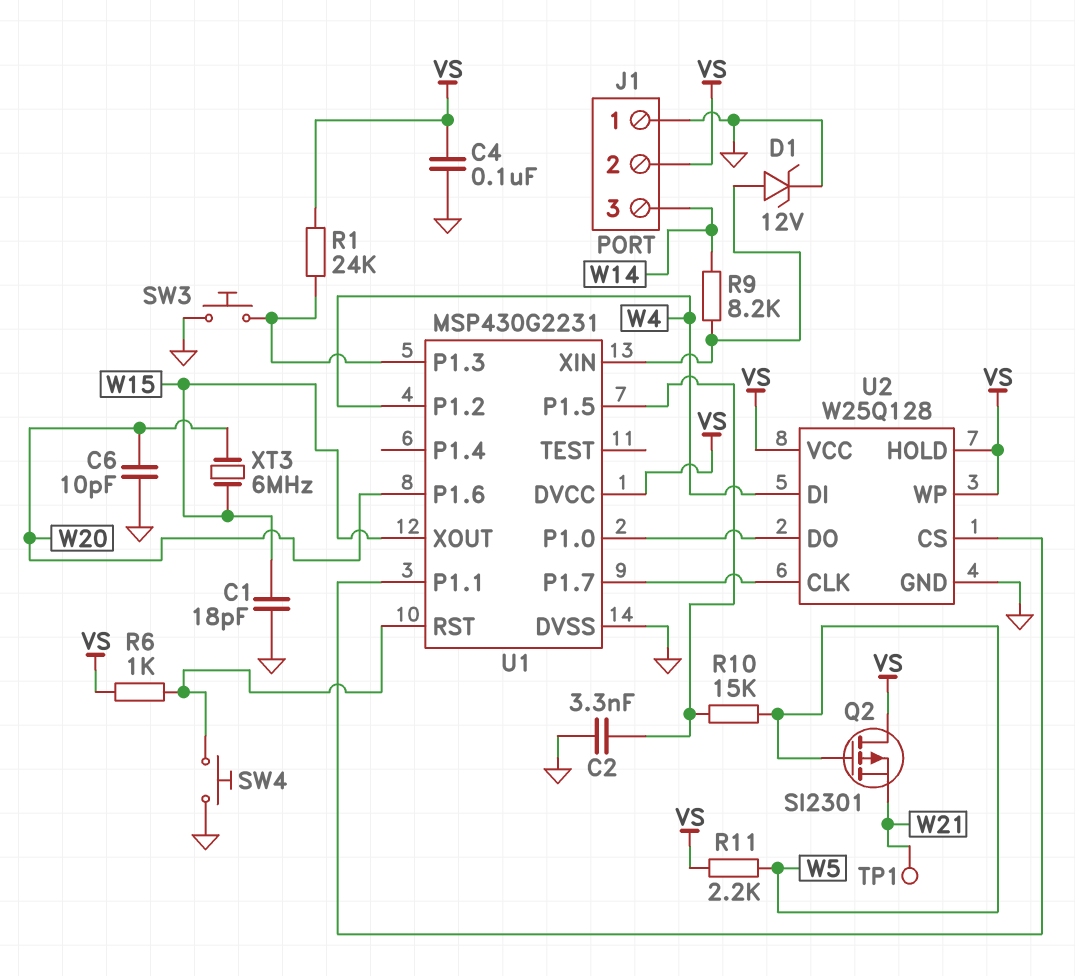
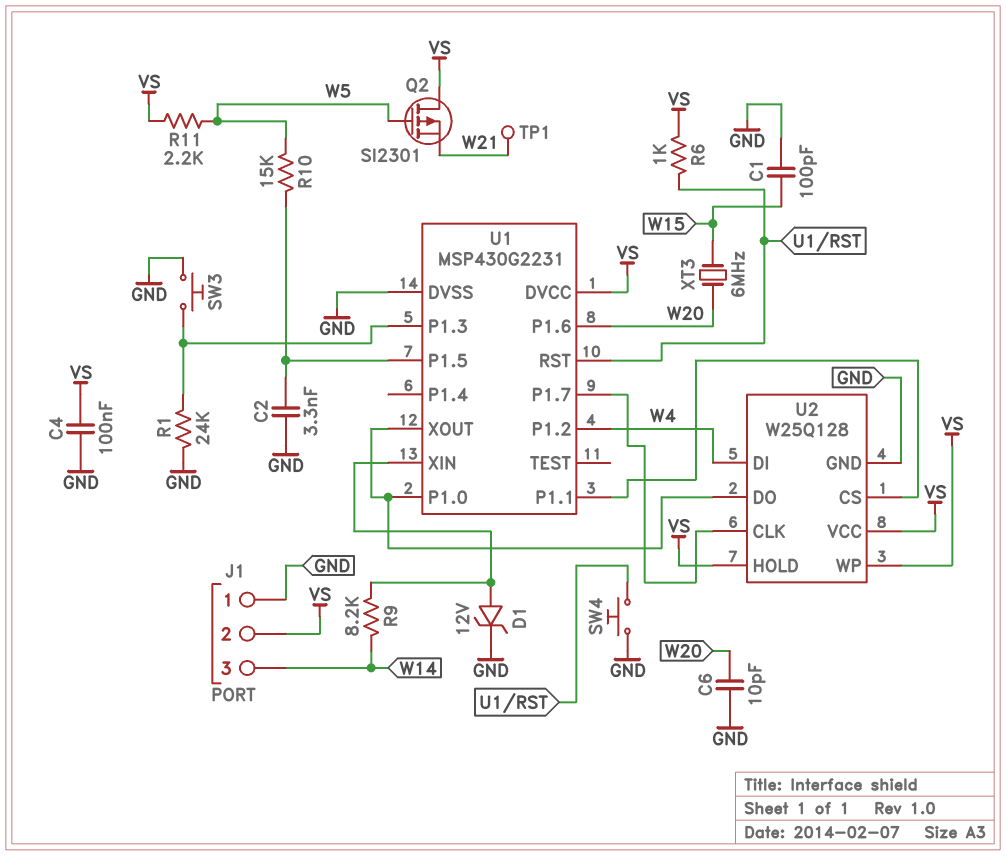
C1: 18pF (GND, W15) -> 100pF (GND, W15)
R1: 24k (U1/P1.3, VS) -> 24k (GND, U1/P1.3)
U1 pin XOUT: W15 -> U1/P1.0

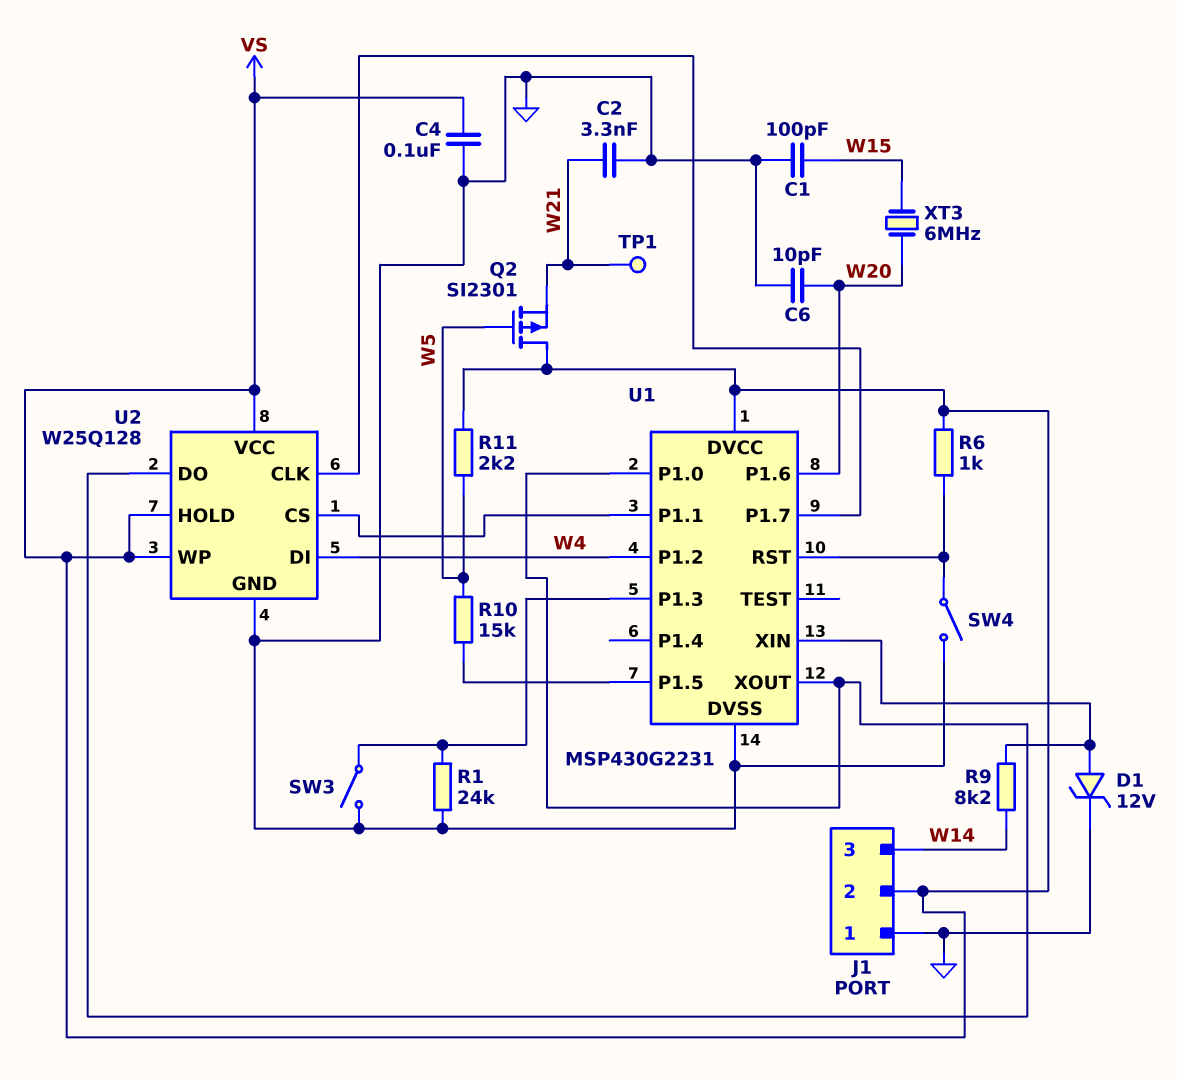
C2: 3.3nF (GND, U1/P1.5) -> 3.3nF (GND, W21)
SW3: button (GND, U1/P1.3) -> switch (GND, U1/P1.3)
SW4: button (GND, U1/RST) -> switch (GND, U1/RST)

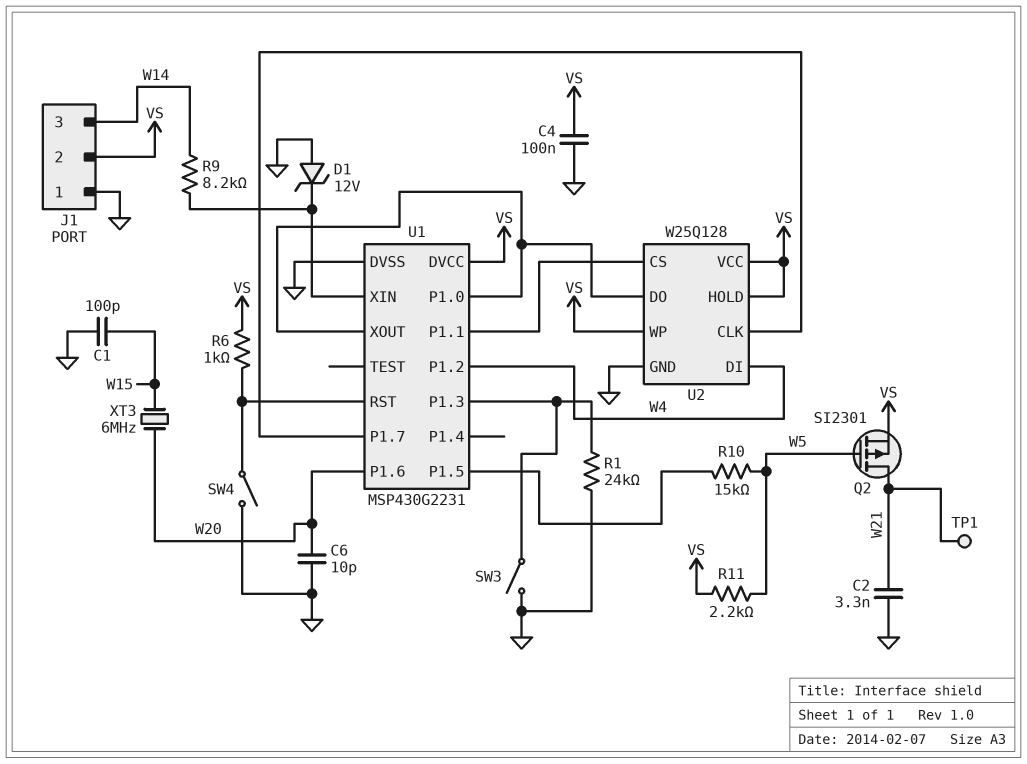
D1: zener 12V (A U1/XIN, K GND) -> zener 12V (A GND, K U1/XIN)
Q2: PMOS SI2301 (G W5, D VS, S W21) -> PMOS SI2301 (G W5, D W21, S VS)

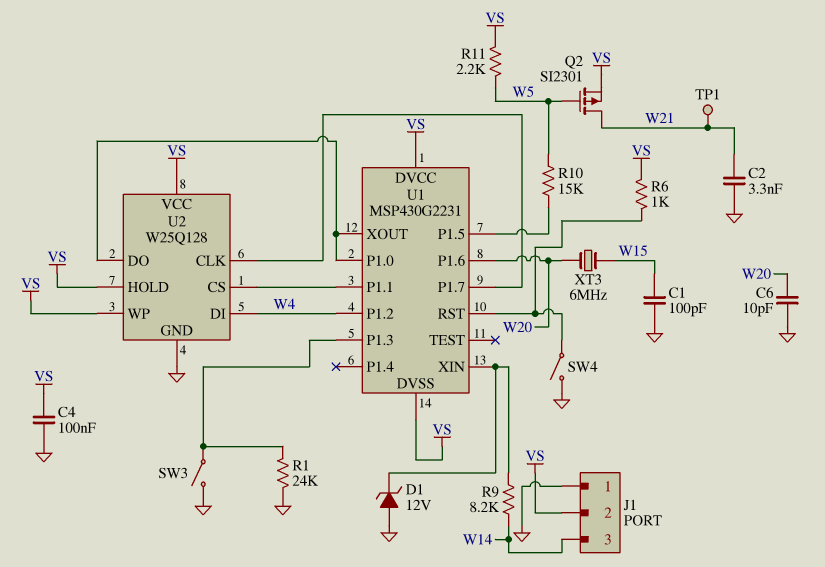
U1 pin DVSS: GND -> VS

